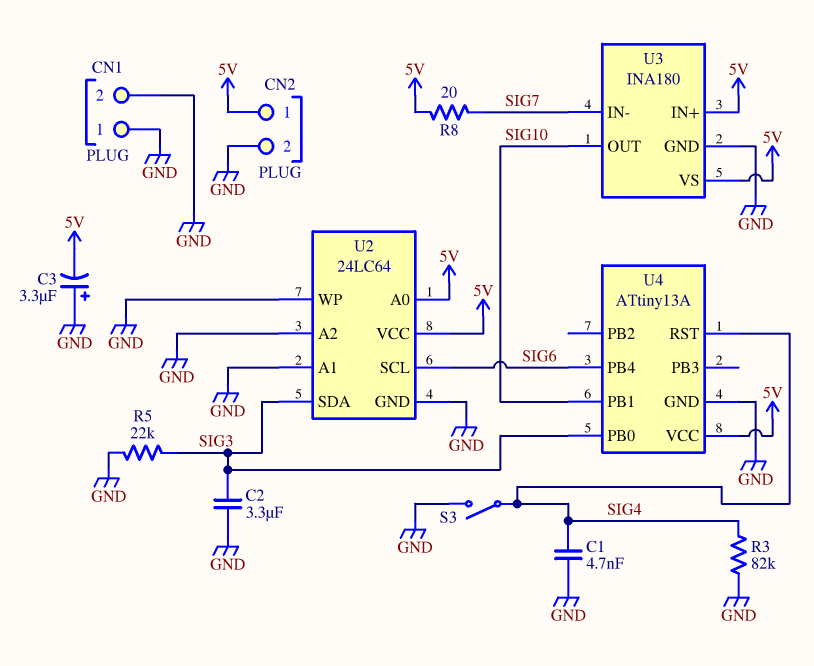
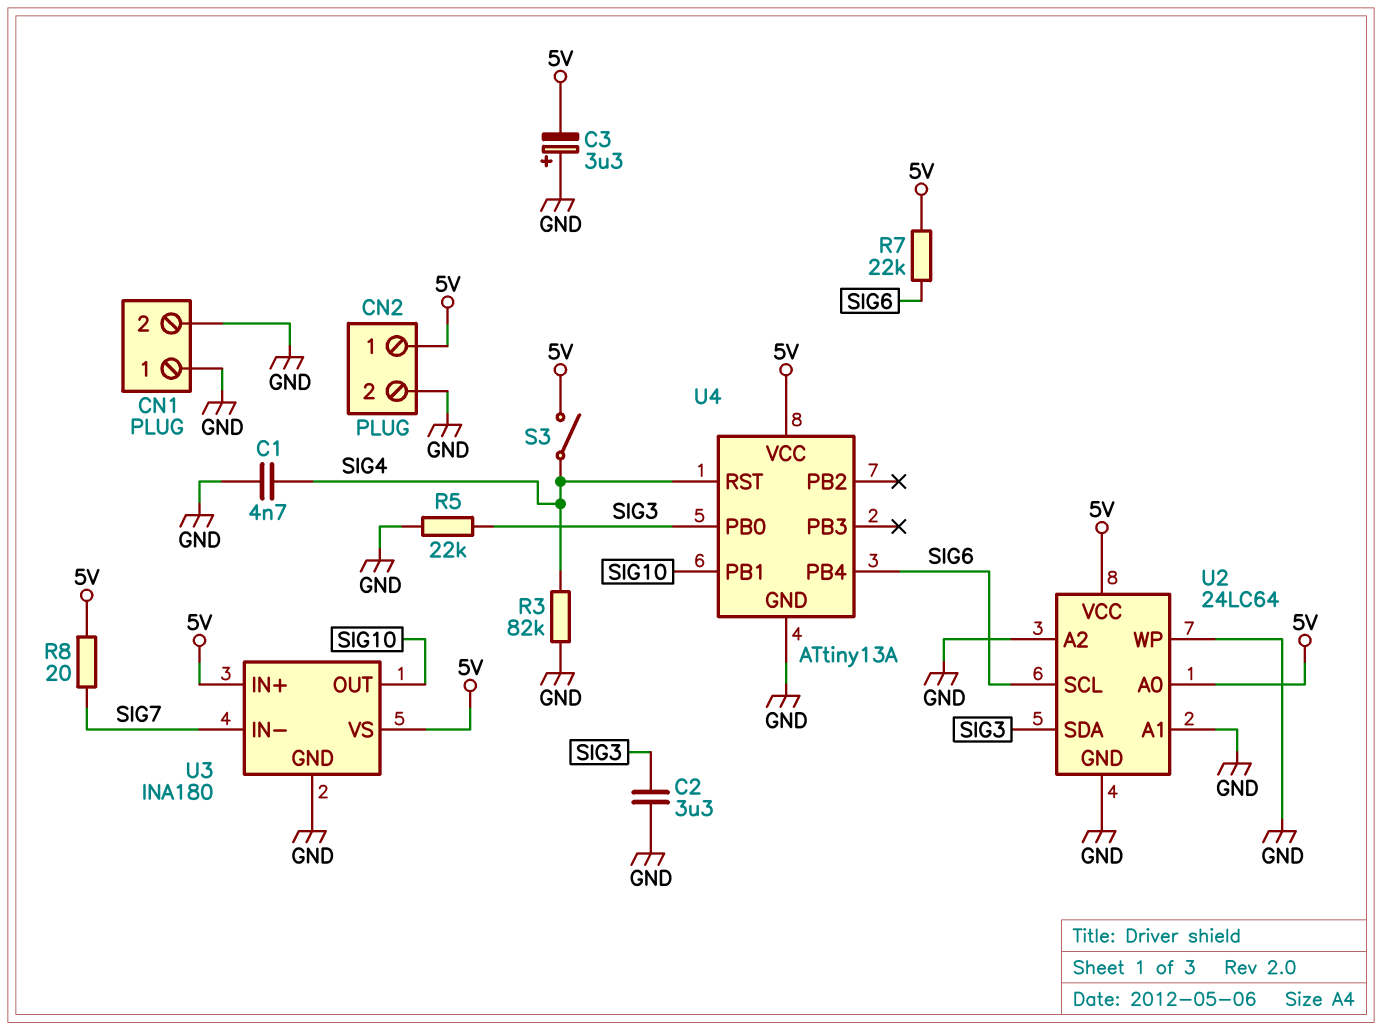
R7: none -> 22k (5V, SIG6)
S3: switch (GND, SIG4) -> switch (5V, SIG4)

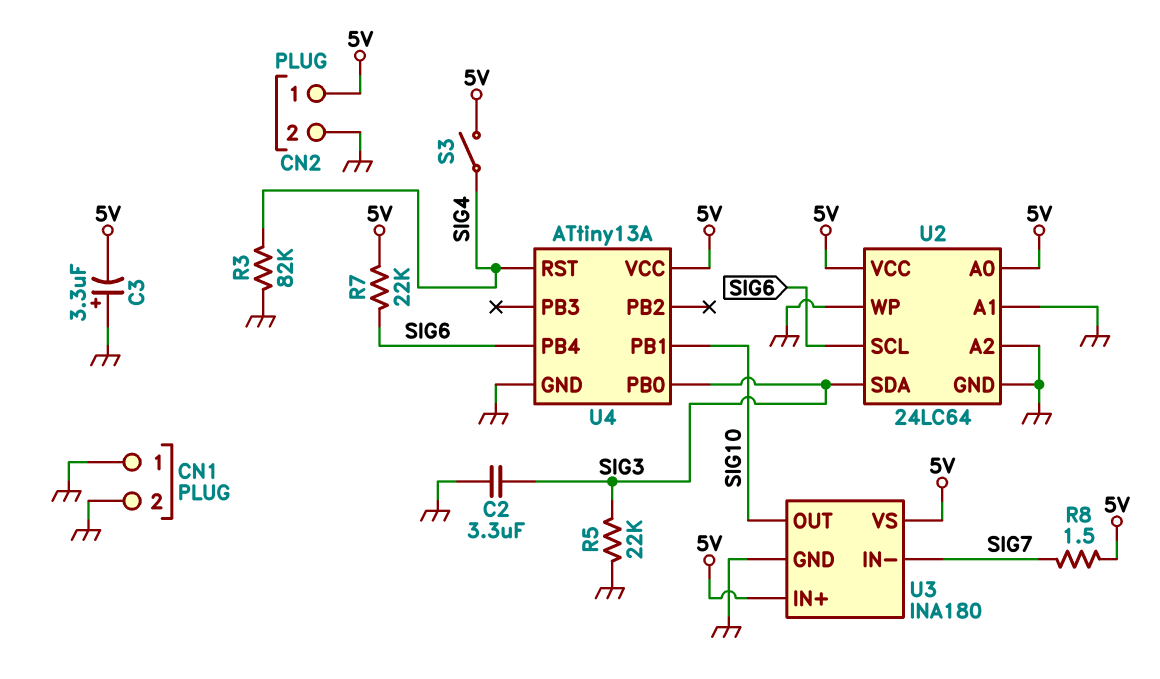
C1: 4.7nF (GND, SIG4) -> none
R8: 20 (5V, SIG7) -> 1.5 (5V, SIG7)

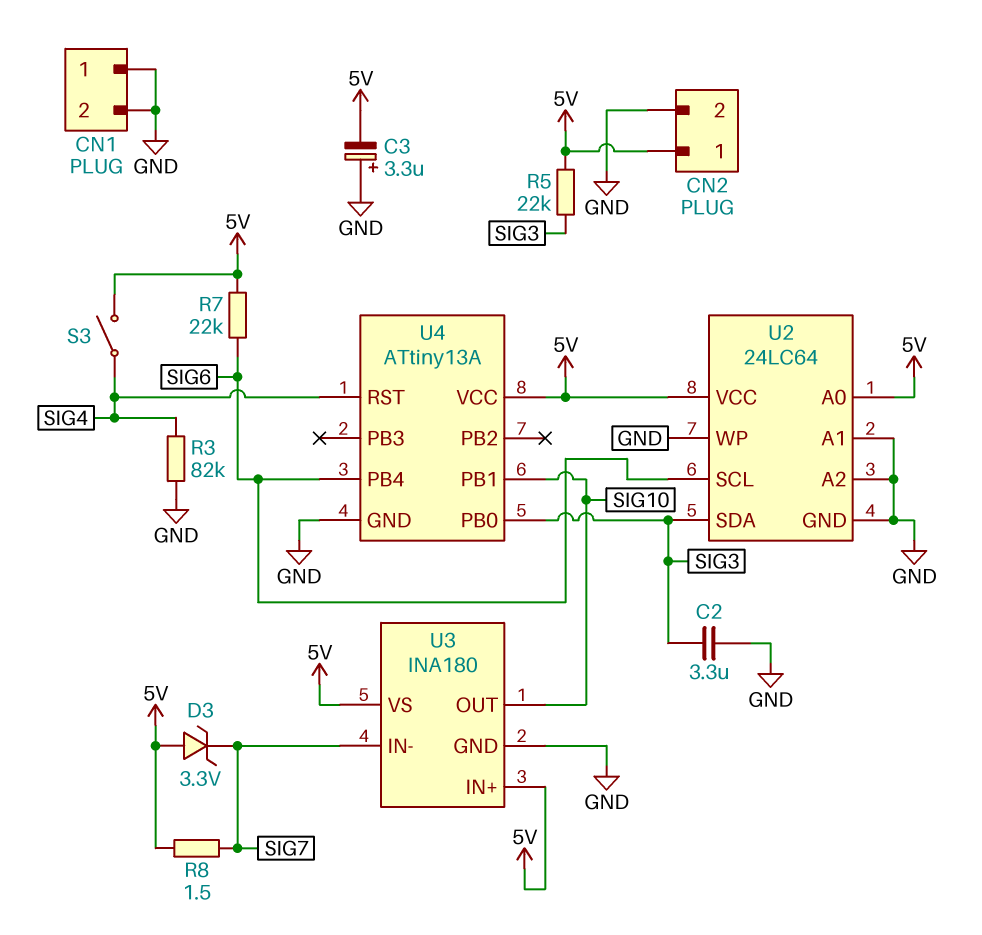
D3: none -> zener 3.3V (A 5V, K SIG7)
R5: 22k (GND, SIG3) -> 22k (5V, SIG3)

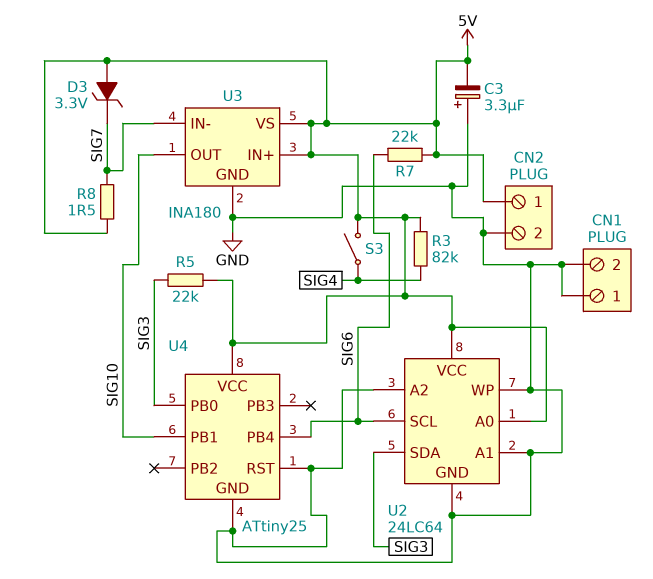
C2: 3.3uF (GND, SIG3) -> none
R3: 82k (GND, SIG4) -> 82k (5V, SIG4)
U4: ATtiny13A -> ATtiny25
U4 pin RST: SIG4 -> GND

